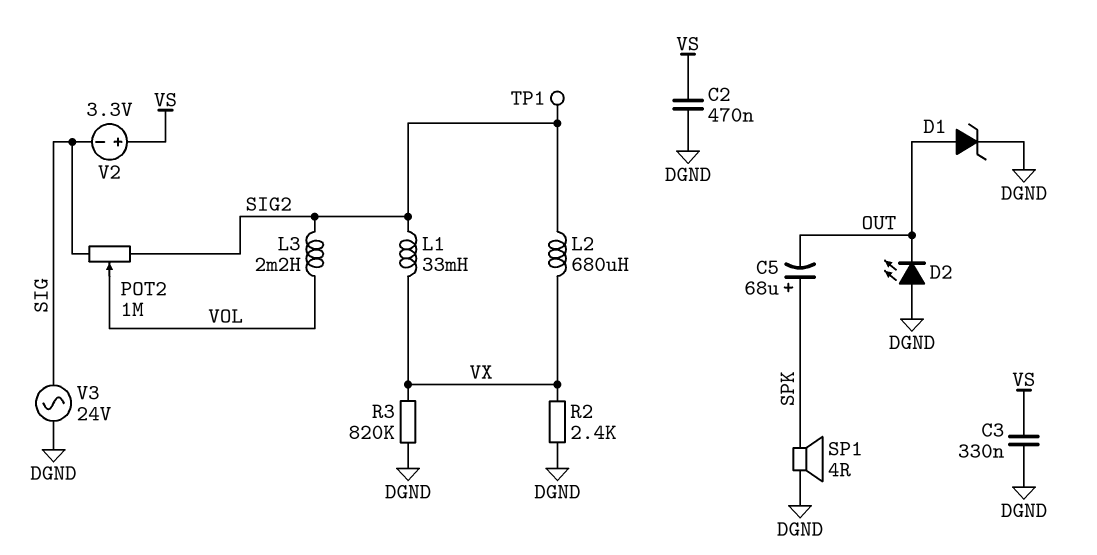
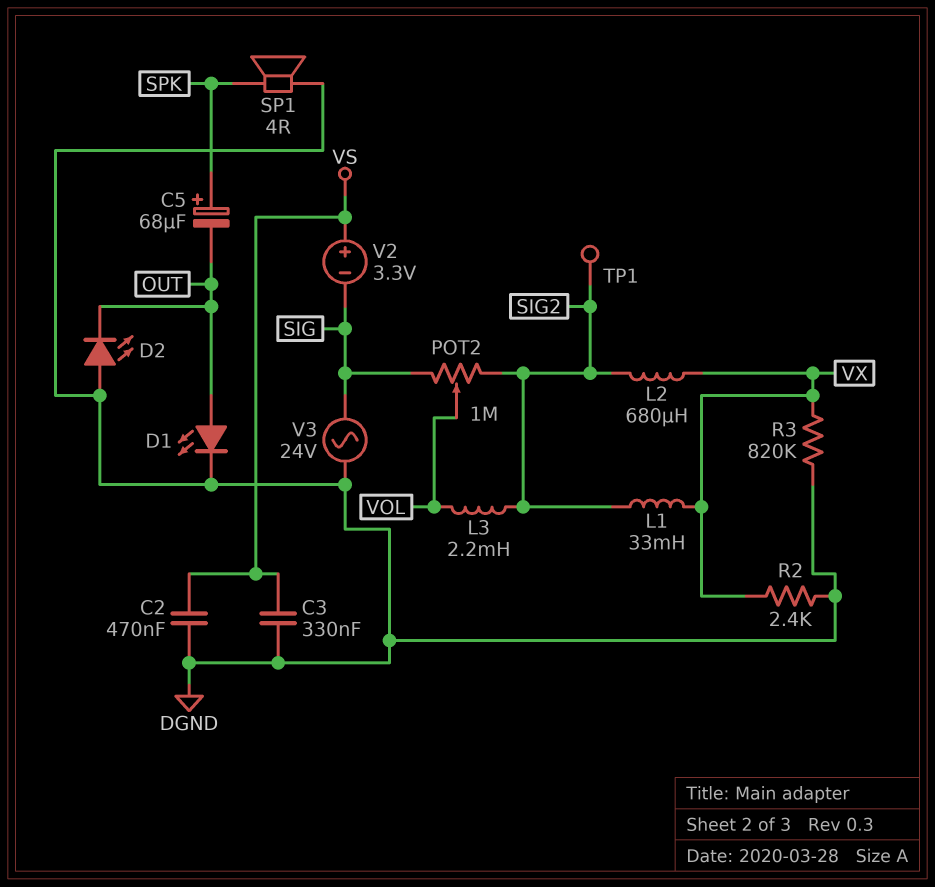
D1: zener (A OUT, K DGND) -> LED (A OUT, K DGND)

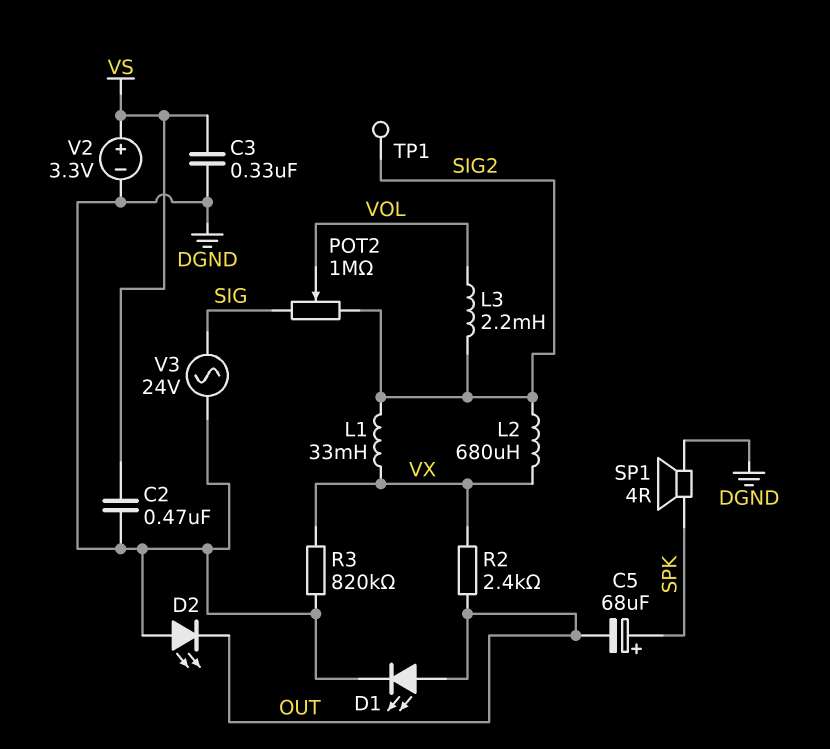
R2: 2.4k (DGND, VX) -> 2.4k (OUT, VX)
V2: 3.3V (plus VS, minus SIG) -> 3.3V (plus VS, minus DGND)

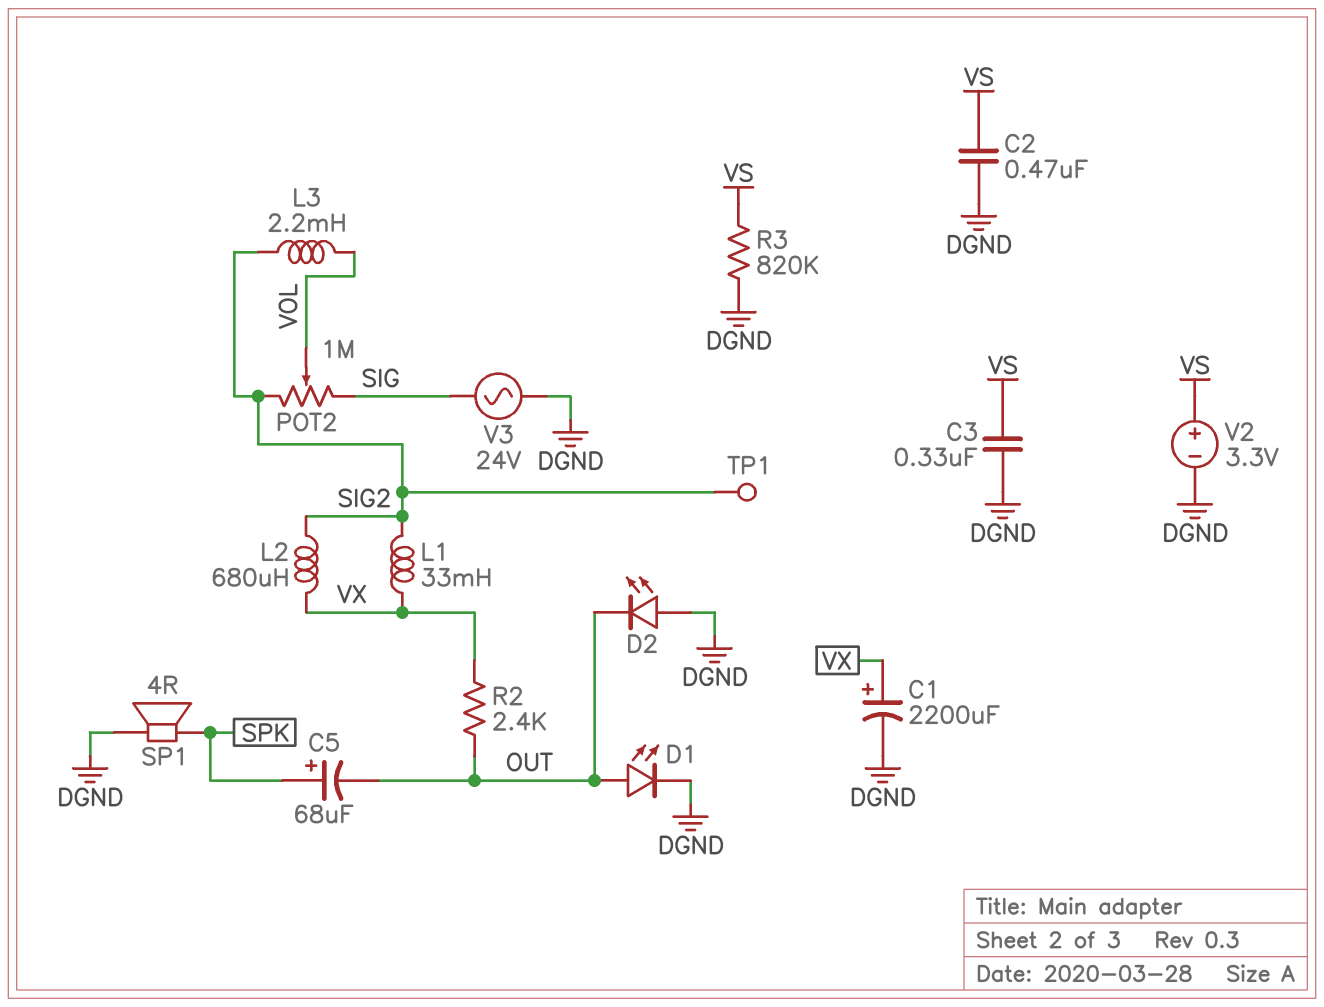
C1: none -> 2200uF (plus VX, minus DGND)
R3: 820k (DGND, VX) -> 820k (DGND, VS)

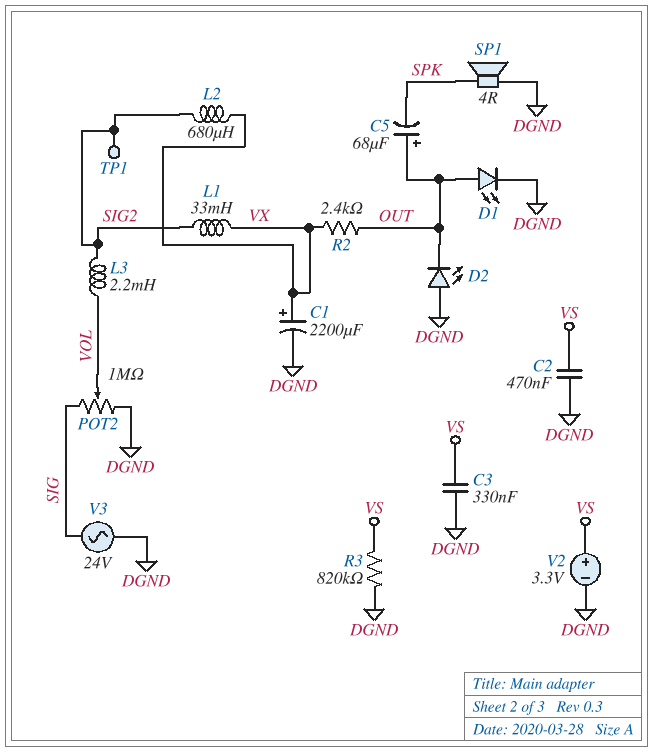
C5: 68uF (plus SPK, minus OUT) -> 68uF (plus OUT, minus SPK)
POT2: 1M (SIG, SIG2, wiper VOL) -> 1M (DGND, SIG, wiper VOL)

